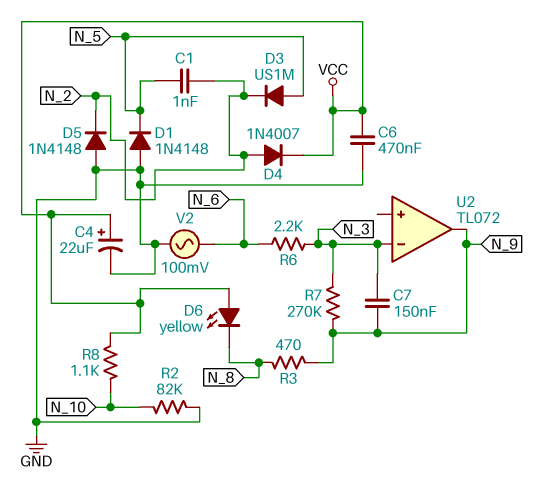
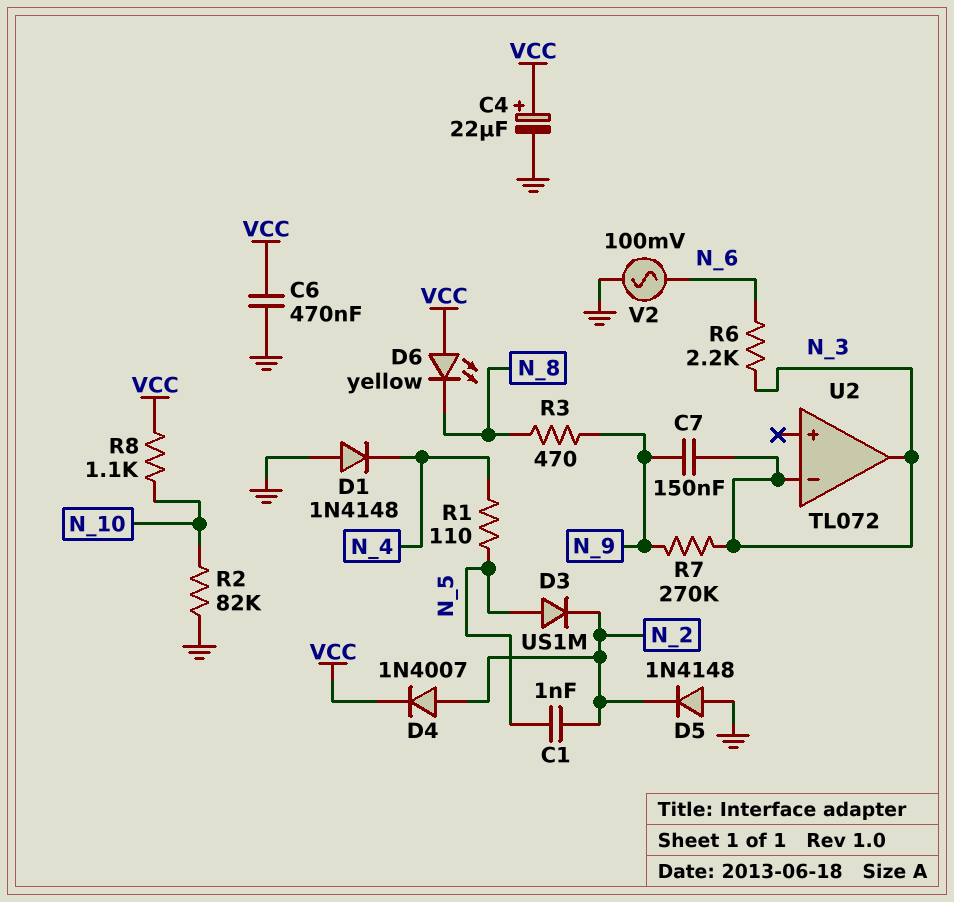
D1: diode 1N4148 (A GND, K N_5) -> diode 1N4148 (A GND, K N_4)
R1: none -> 110 (N_4, N_5)
U2 pin out: N_9 -> N_3

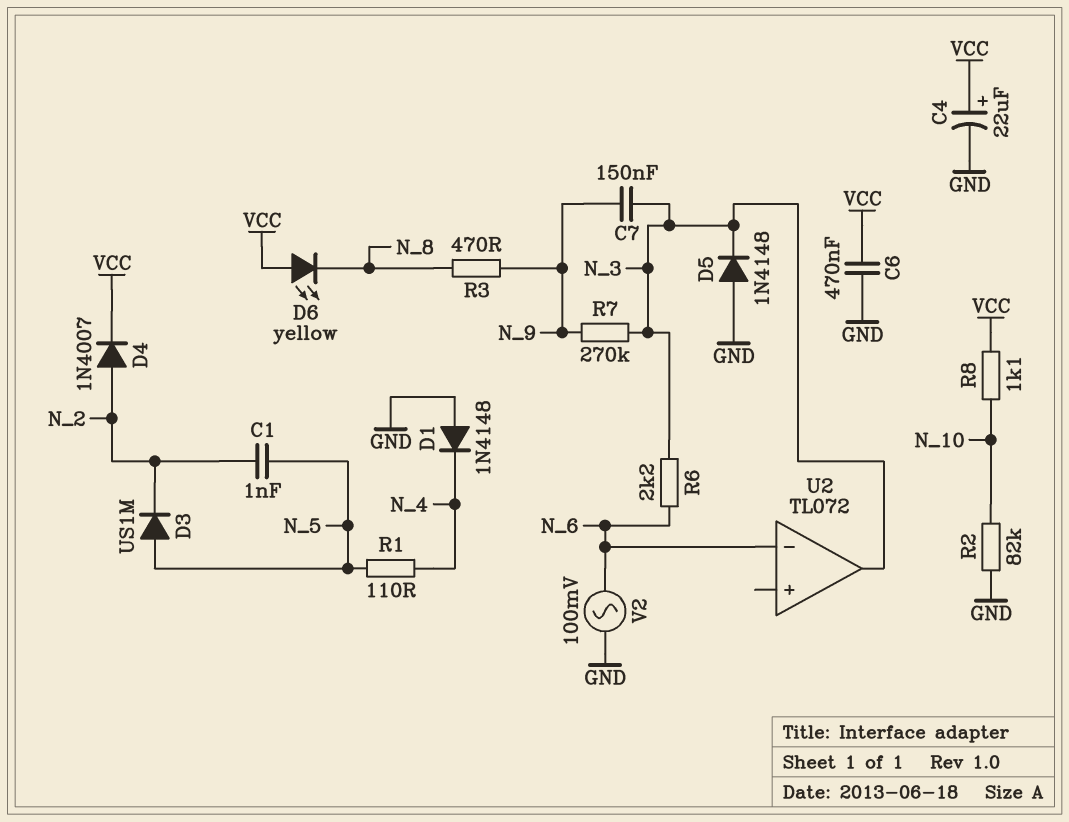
D5: diode 1N4148 (A GND, K N_2) -> diode 1N4148 (A GND, K N_3)
U2 pin in-: N_3 -> N_6

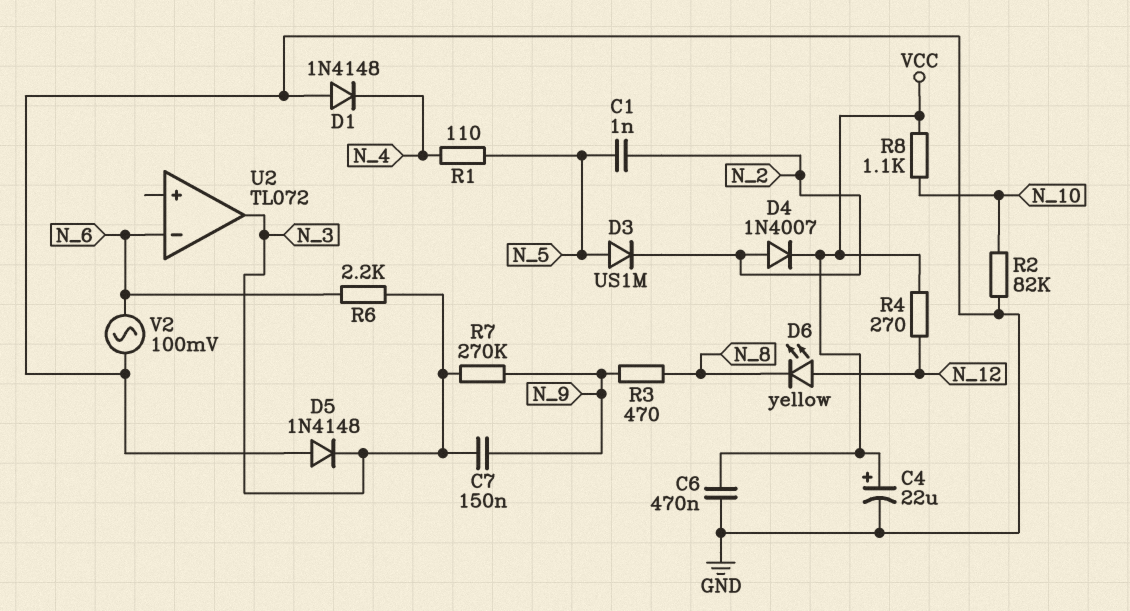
D6: LED yellow (A VCC, K N_8) -> LED yellow (A N_12, K N_8)
R4: none -> 270 (N_12, VCC)

